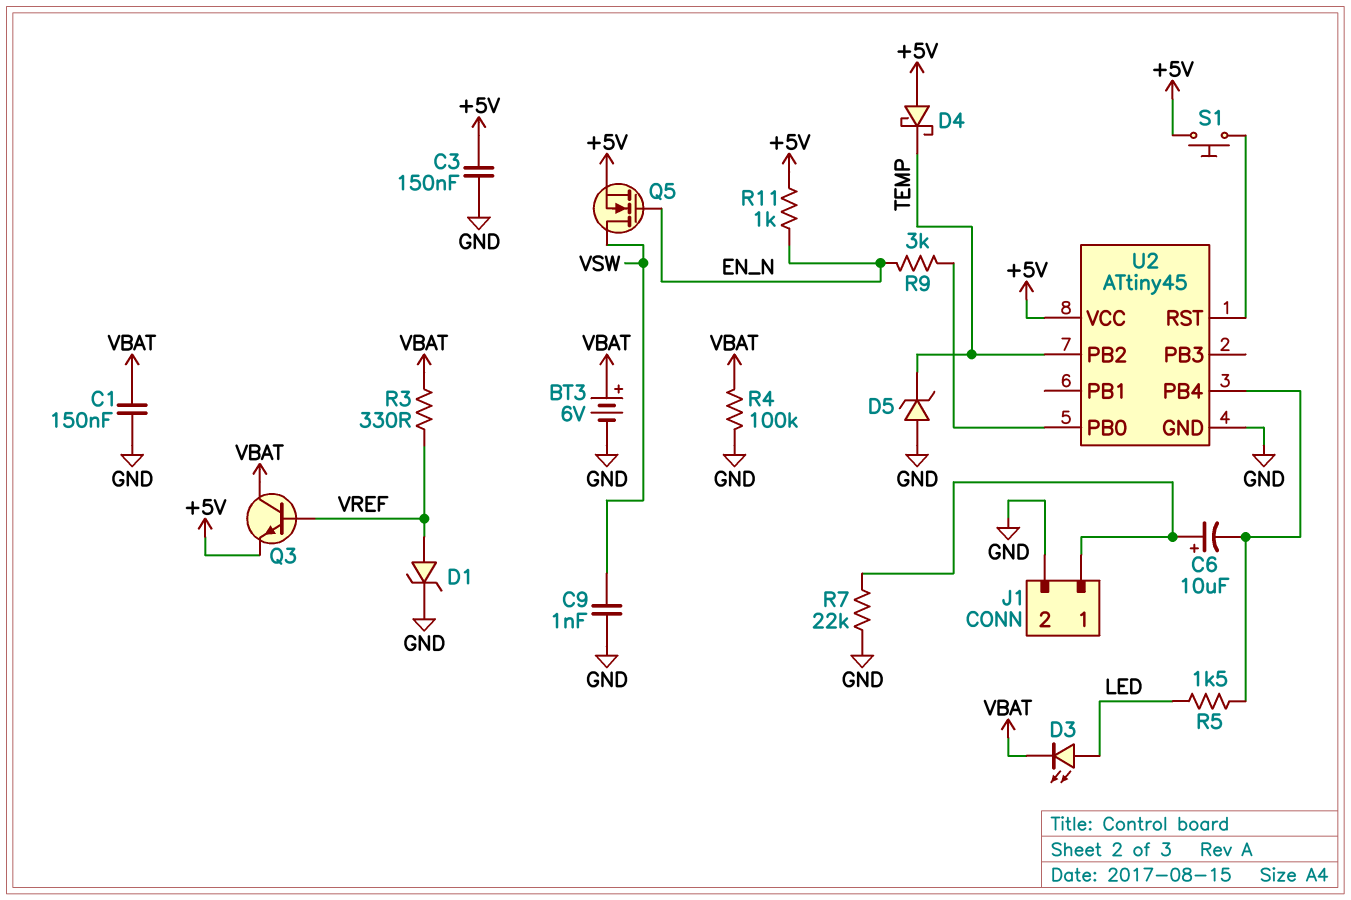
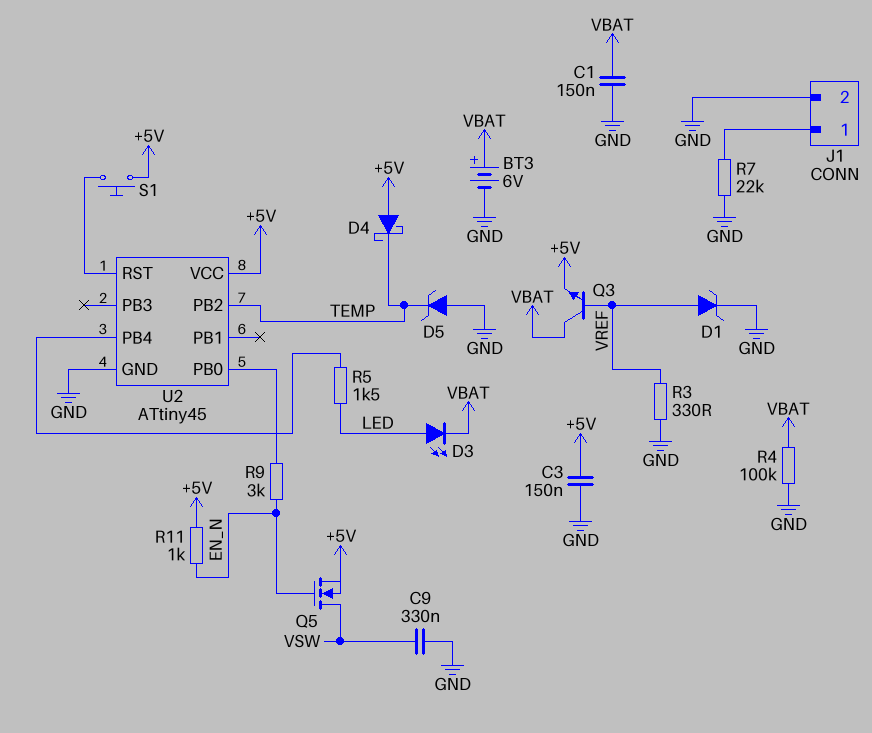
C6: 10uF (plus J1/1, minus U2/PB4) -> none
C9: 1nF (GND, VSW) -> 330nF (GND, VSW)
R3: 330 (VBAT, VREF) -> 330 (GND, VREF)

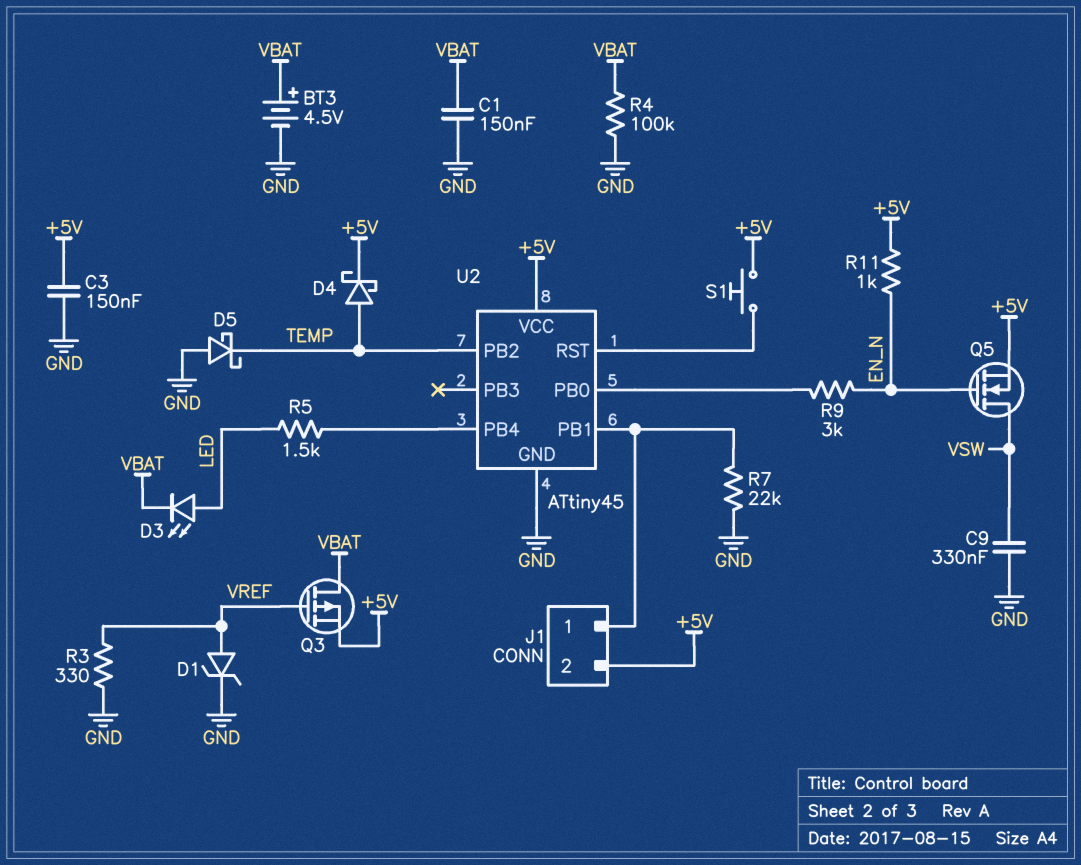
BT3: 6V (plus VBAT, minus GND) -> 4.5V (plus VBAT, minus GND)
D4: schottky (A +5V, K TEMP) -> schottky (A TEMP, K +5V)
D5: zener (A GND, K TEMP) -> schottky (A GND, K TEMP)
J1 pin 2: GND -> +5V
Q3: NPN (B VREF, C VBAT, E +5V) -> PMOS (G VREF, D VBAT, S +5V)
U2 pin PB1: none -> J1/1

